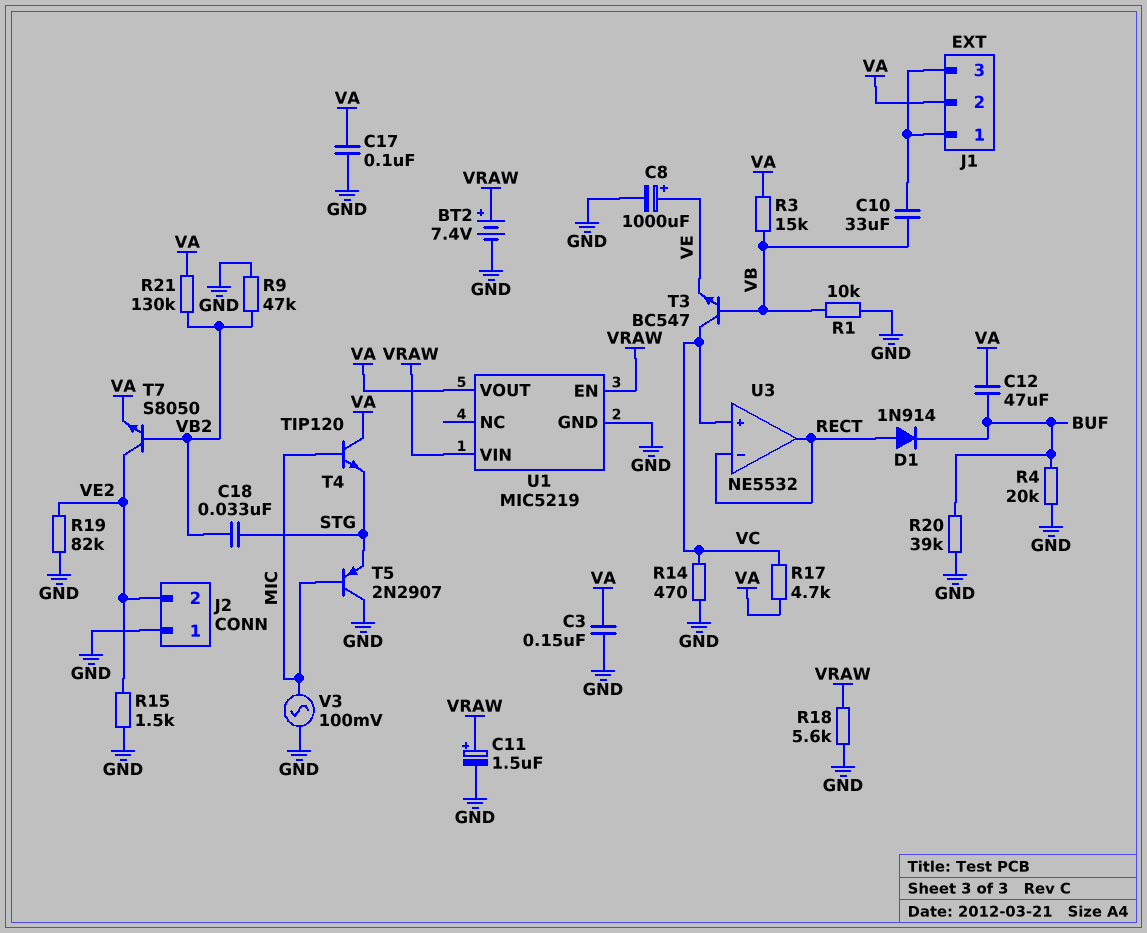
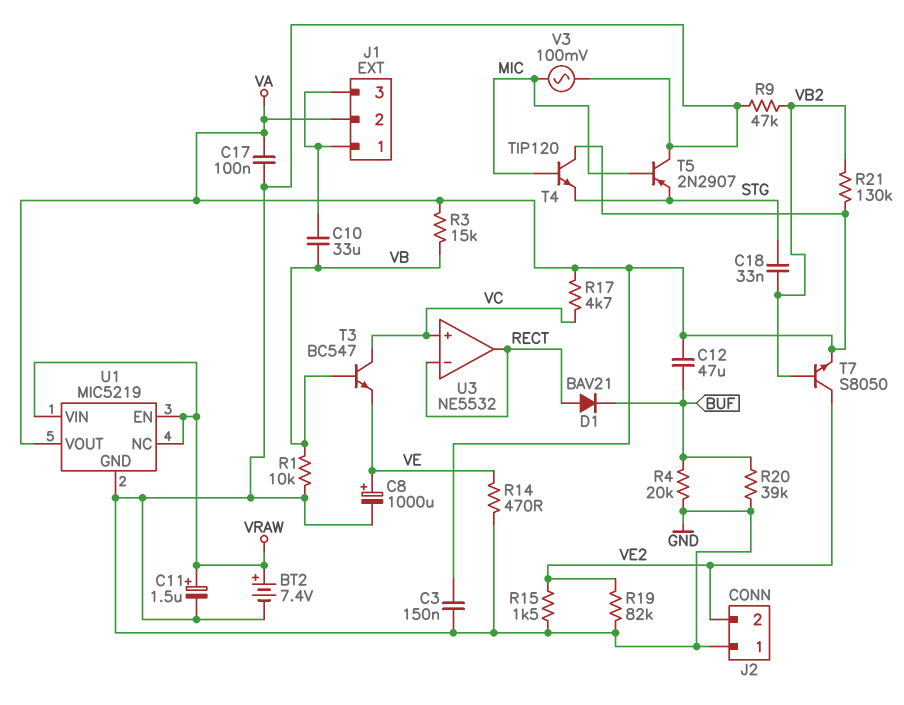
D1: diode 1N914 (A RECT, K BUF) -> diode BAV21 (A RECT, K BUF)
R14: 470 (GND, VC) -> 470 (GND, VE)
R18: 5.6k (GND, VRAW) -> none
U1 pin NC: none -> VRAW

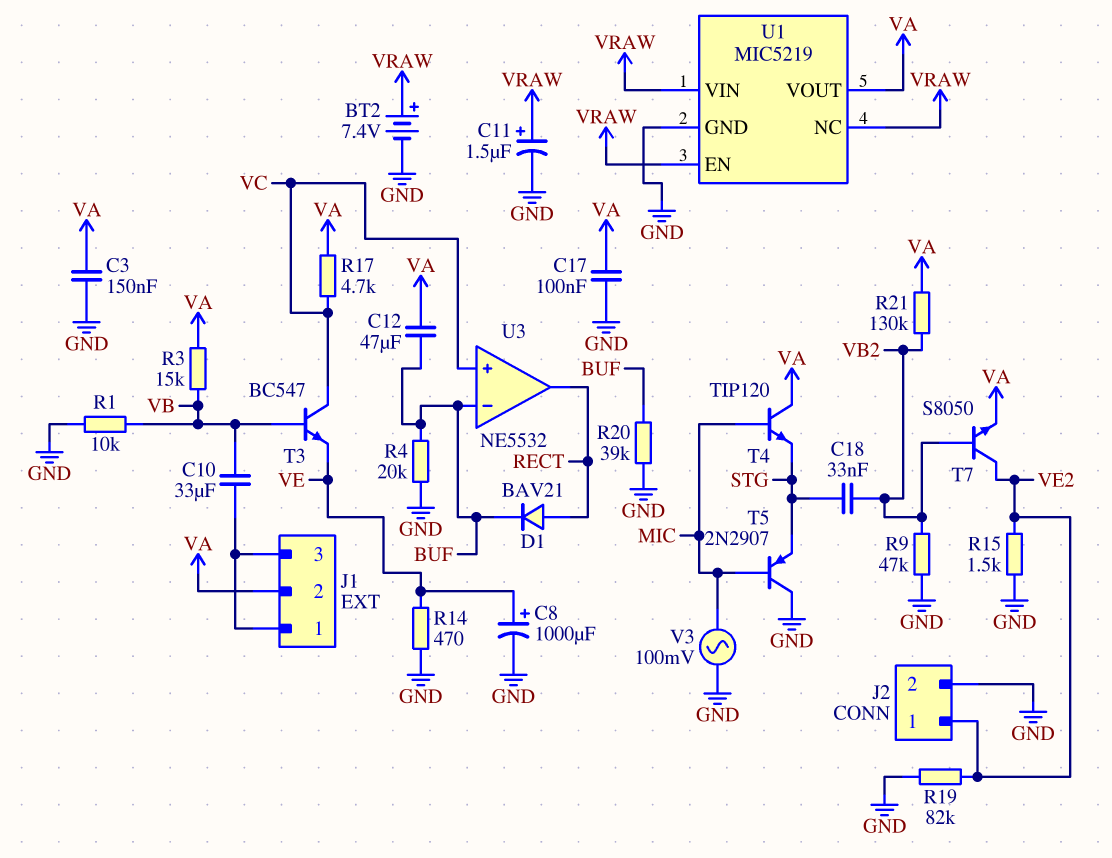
J2 pin 1: GND -> VE2
J2 pin 2: VE2 -> GND
U3 pin in-: RECT -> BUF

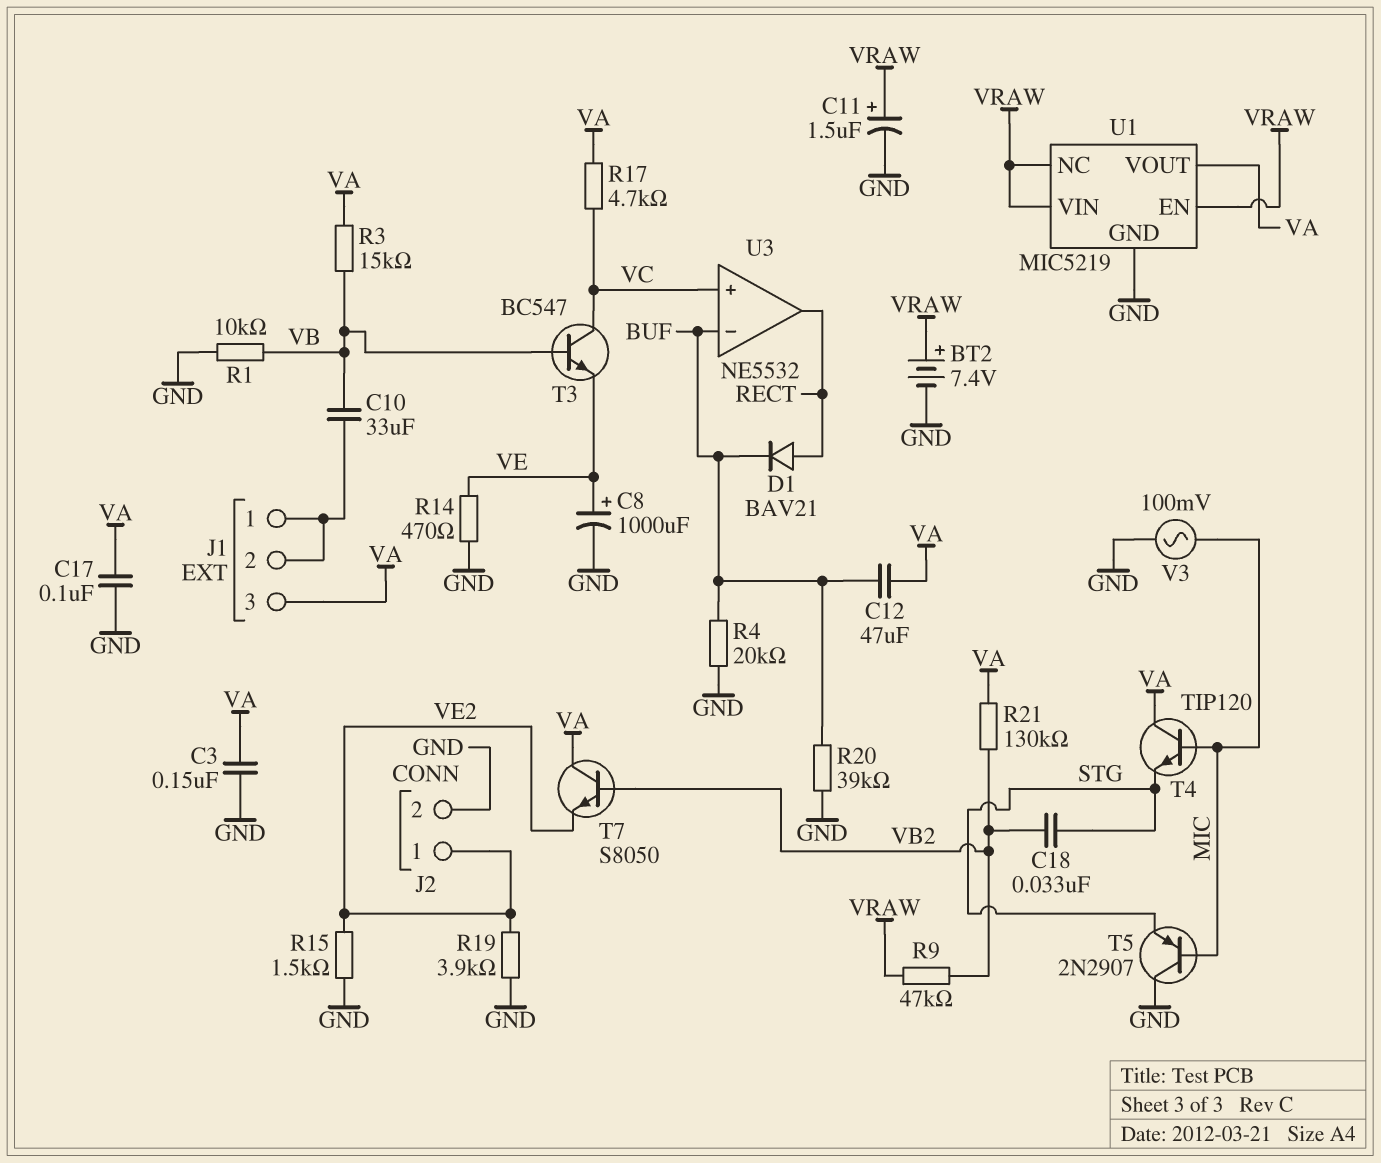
J1 pin 2: VA -> J1/1
J1 pin 3: J1/1 -> VA
R9: 47k (GND, VB2) -> 47k (VB2, VRAW)
R19: 82k (GND, VE2) -> 3.9k (GND, VE2)
T7: NPN S8050 (B VB2, C VE2, E VA) -> NPN S8050 (B VB2, C VA, E VE2)

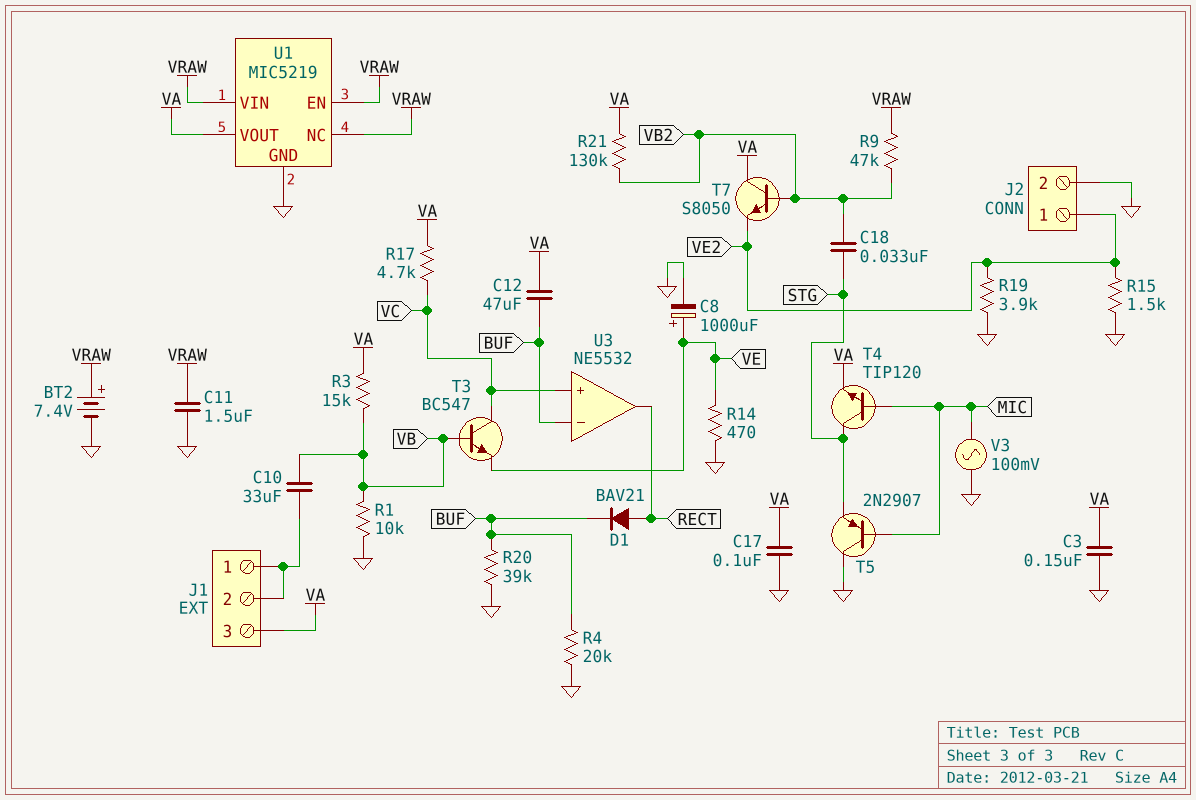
C11: 1.5uF (plus VRAW, minus GND) -> 1.5uF (GND, VRAW)
T4: NPN TIP120 (B MIC, C VA, E STG) -> NPN TIP120 (B MIC, C STG, E VA)

